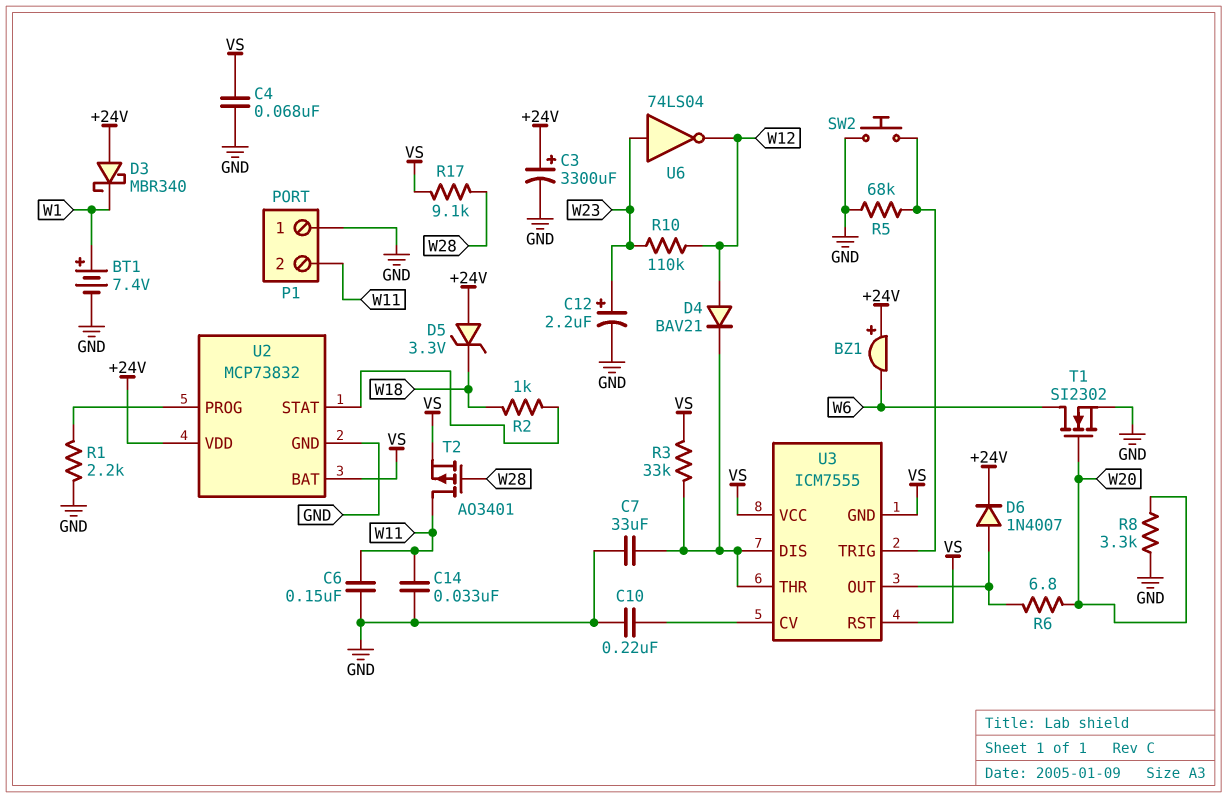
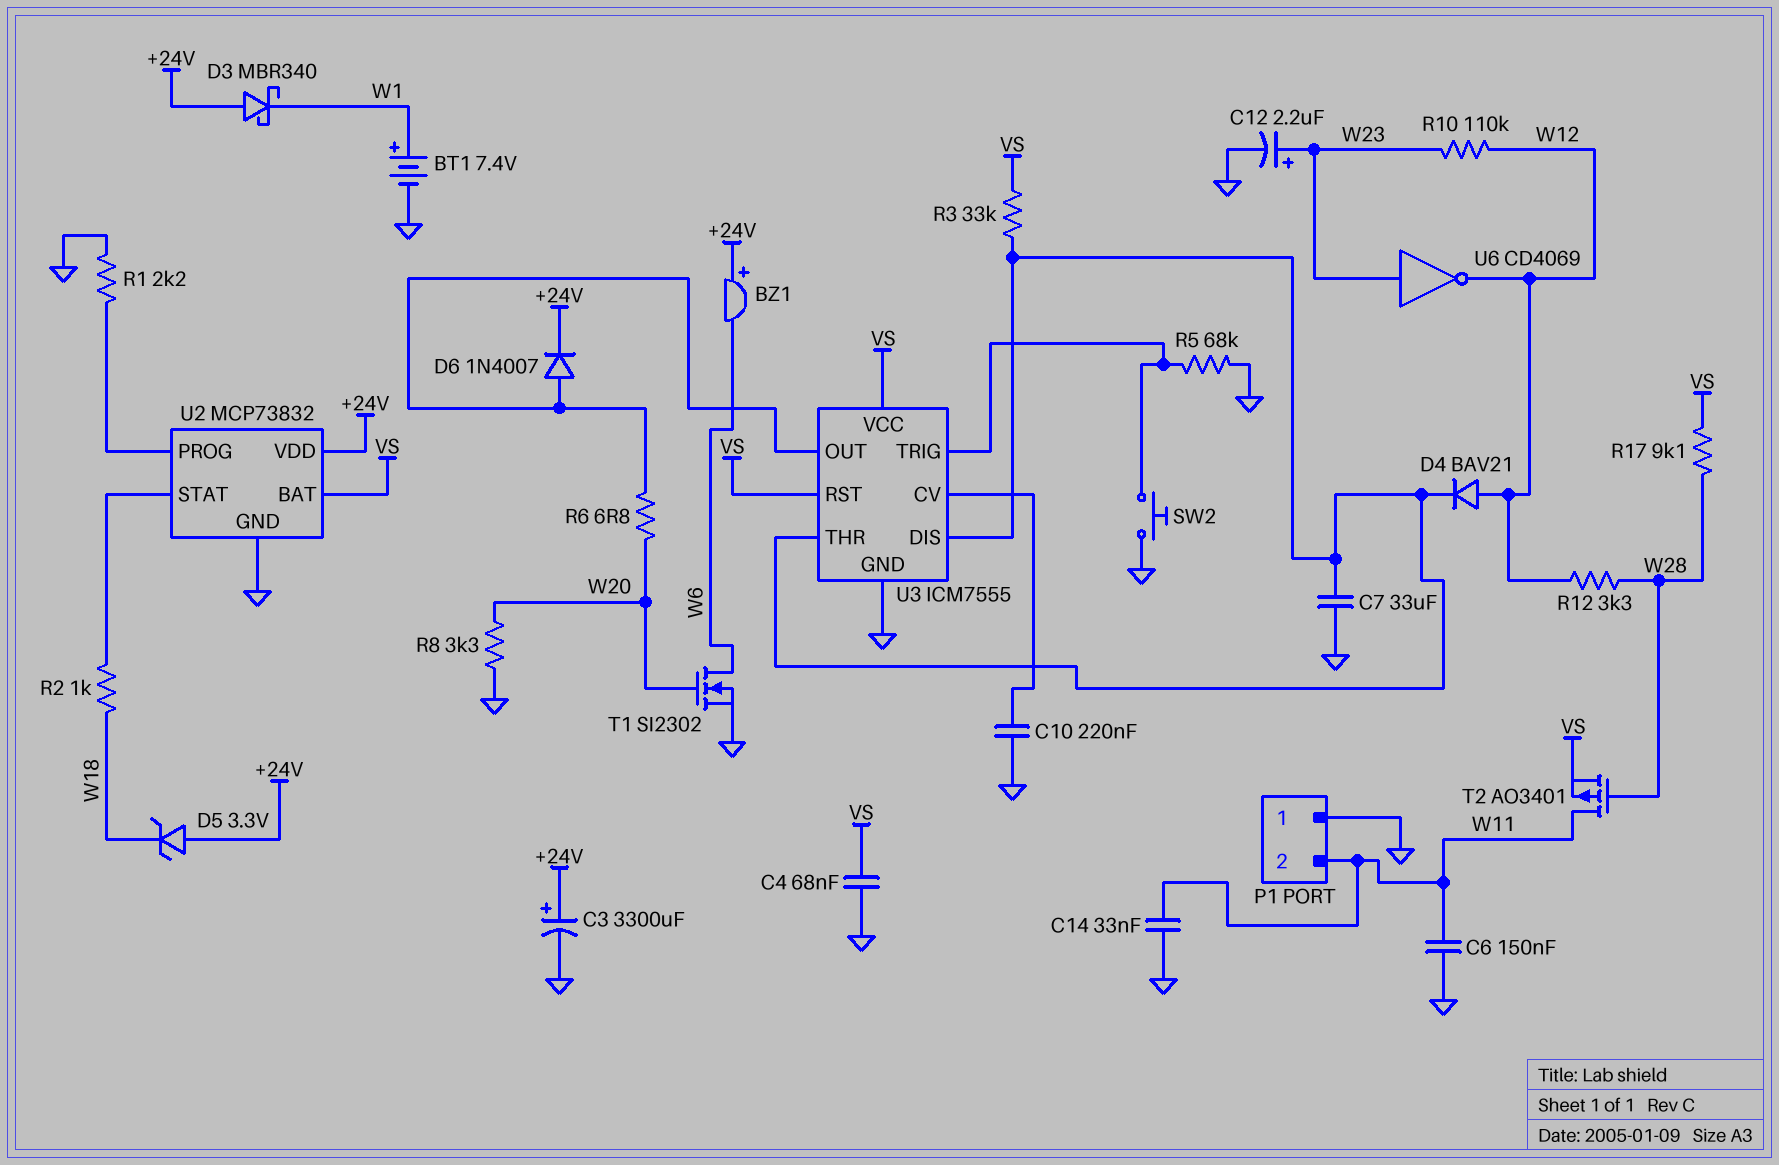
R12: none -> 3.3k (W12, W28)
U3 pin GND: VS -> GND
U6: NOT 74LS04 (in W23, out W12) -> NOT CD4069 (in W23, out W12)

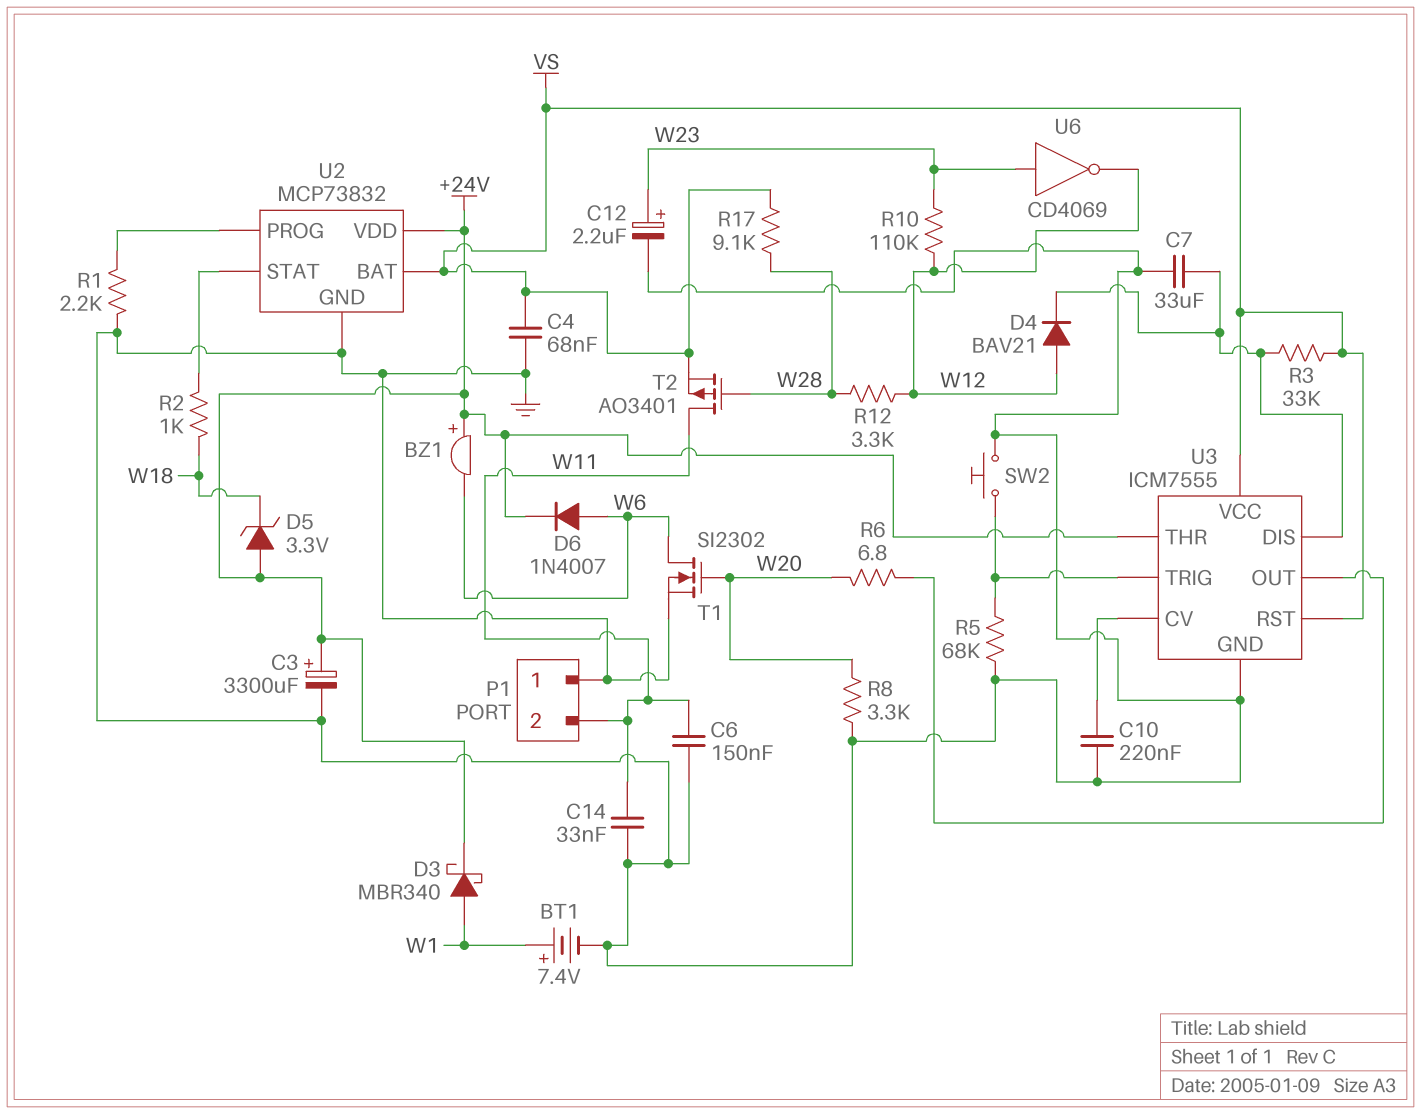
D3: schottky MBR340 (A +24V, K W1) -> schottky MBR340 (A W1, K +24V)
D6: diode 1N4007 (A U3/OUT, K +24V) -> diode 1N4007 (A W6, K +24V)
U3 pin THR: U3/DIS -> +24V

